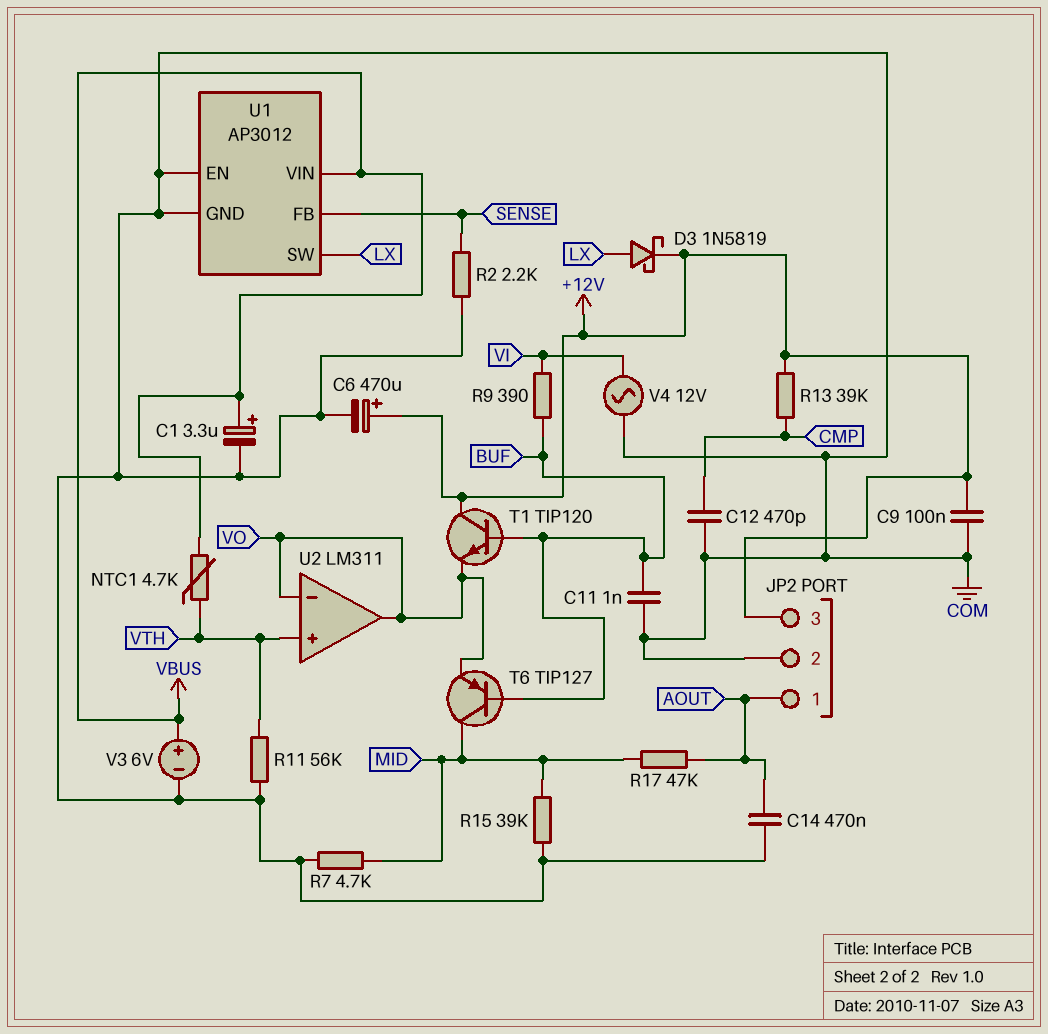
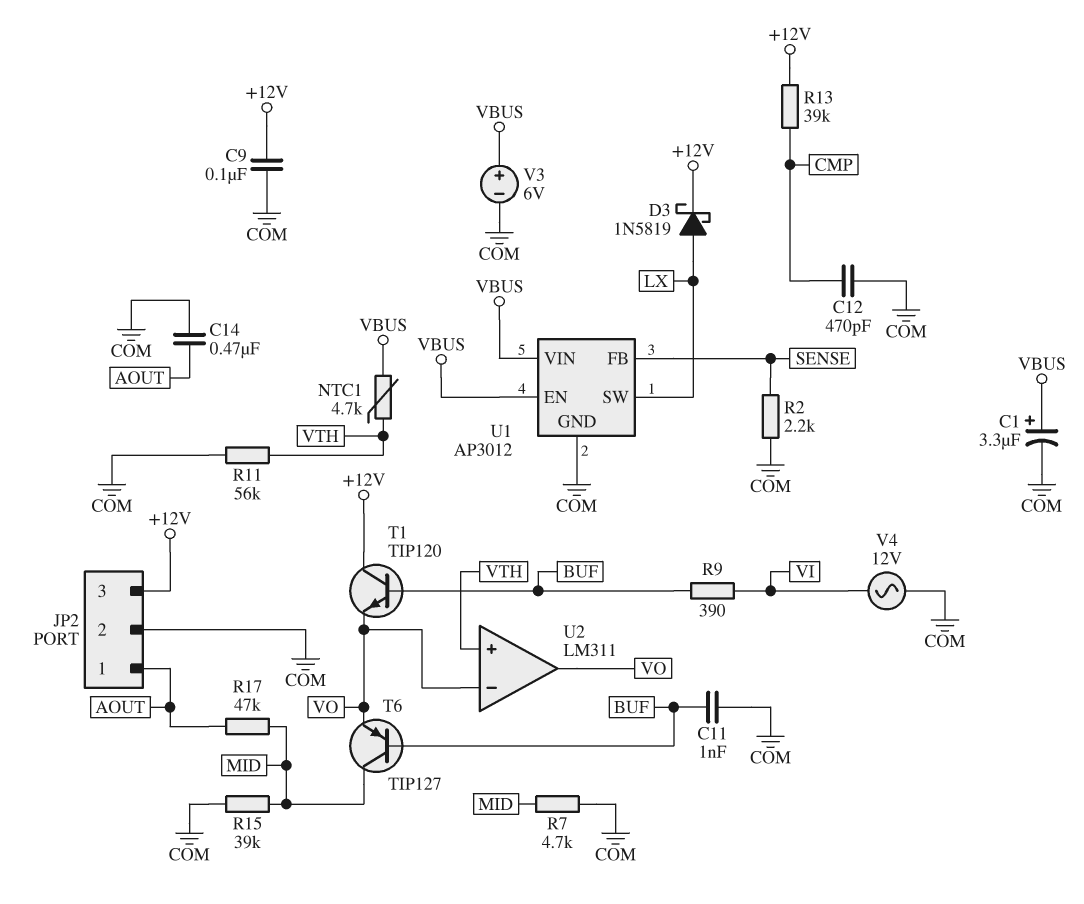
C6: 470uF (plus +12V, minus COM) -> none
U1 pin EN: COM -> VBUS

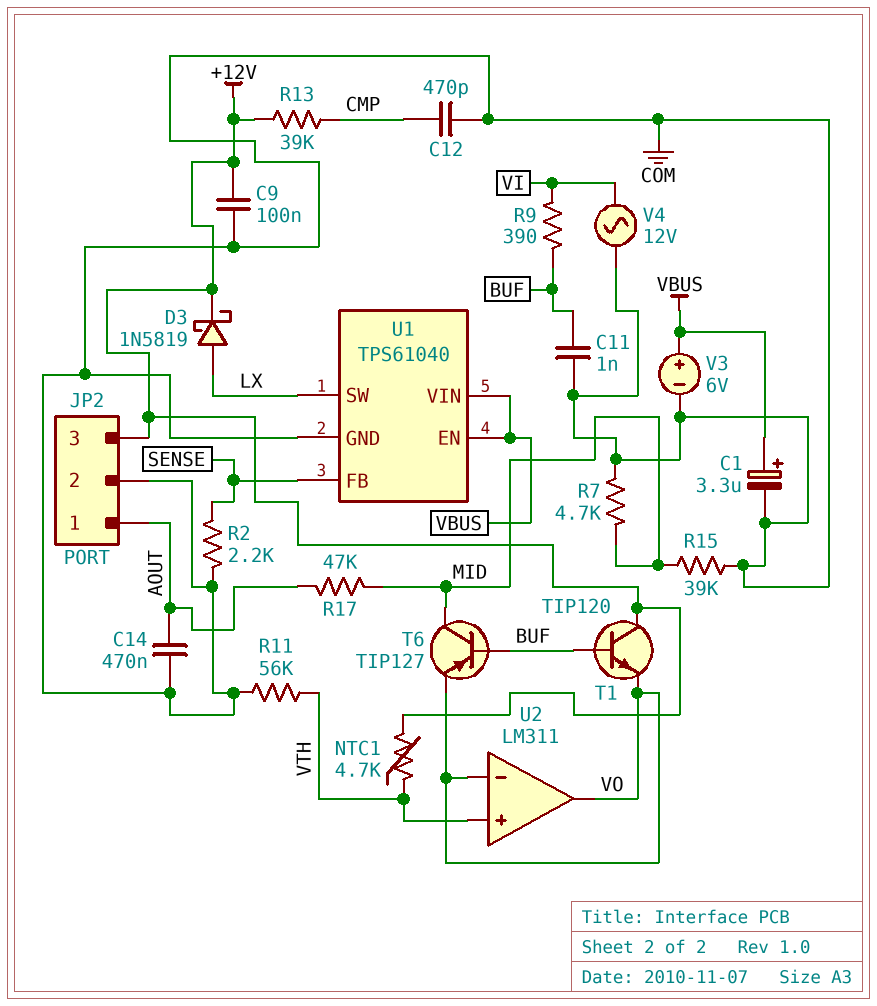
NTC1: 4.7k (VBUS, VTH) -> 4.7k (+12V, VTH)
U1: AP3012 -> TPS61040

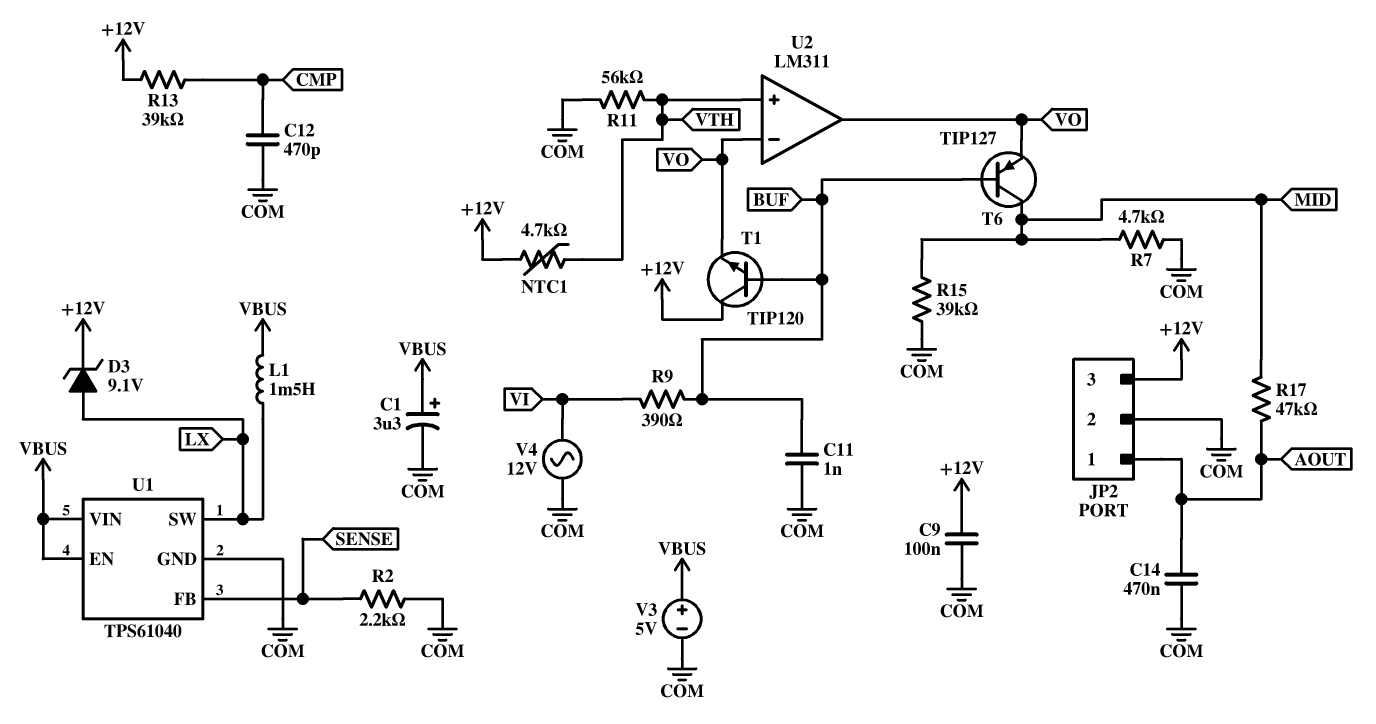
D3: schottky 1N5819 (A LX, K +12V) -> zener 9.1V (A LX, K +12V)
L1: none -> 1.5mH (LX, VBUS)
V3: 6V (plus VBUS, minus COM) -> 5V (plus VBUS, minus COM)

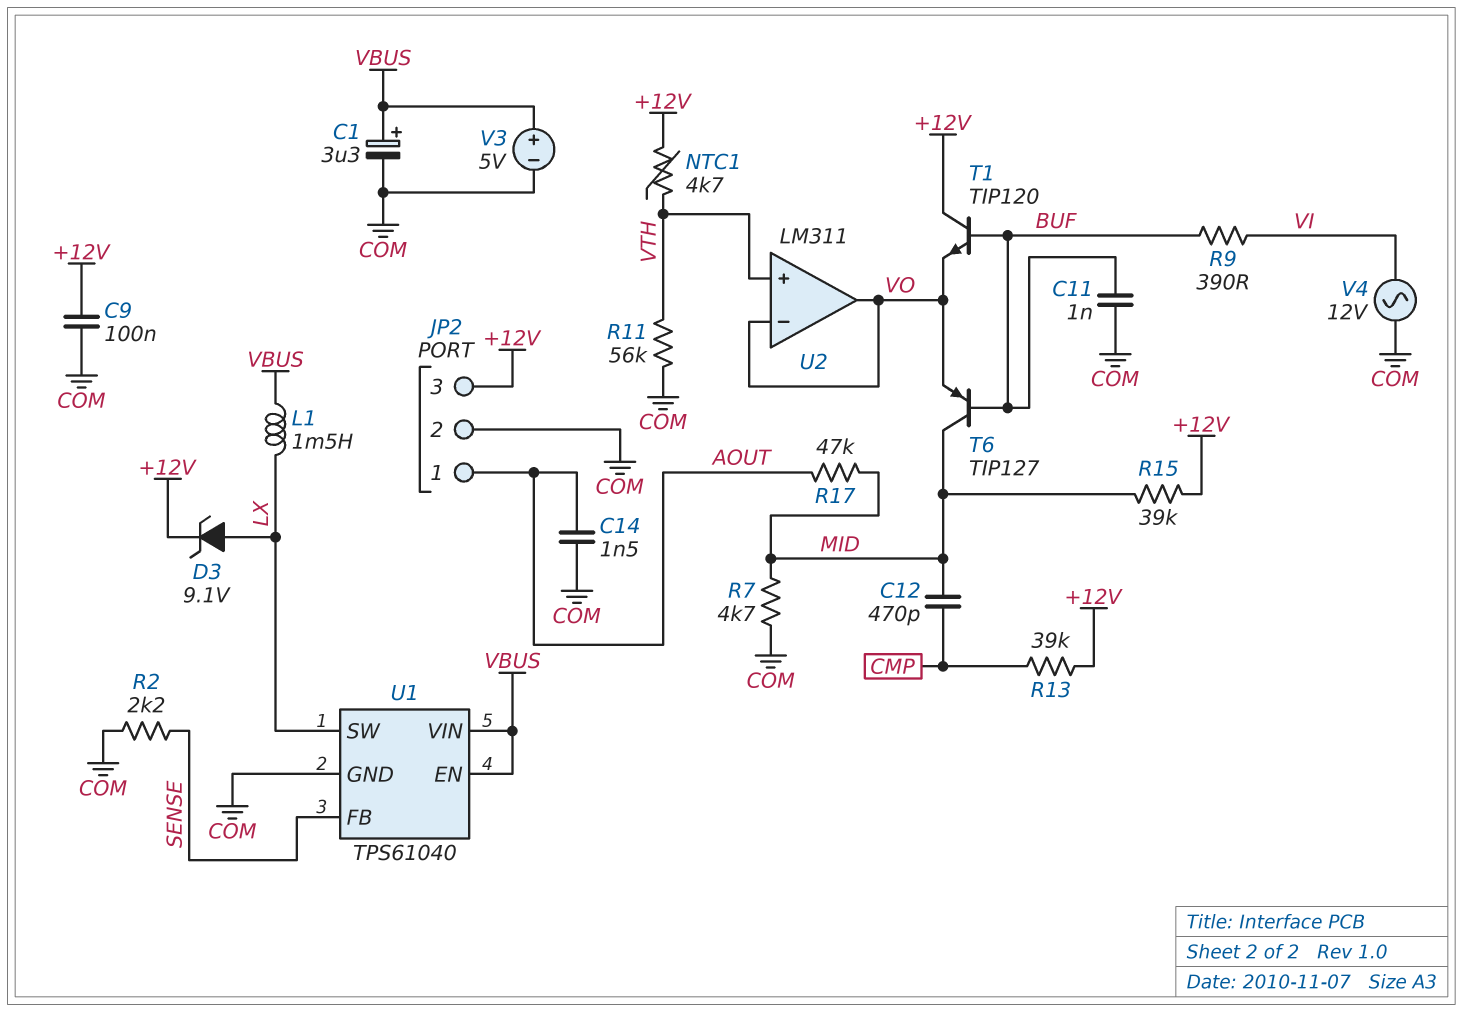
C12: 470pF (CMP, COM) -> 470pF (CMP, MID)
C14: 470nF (AOUT, COM) -> 1.5nF (AOUT, COM)
R15: 39k (COM, MID) -> 39k (+12V, MID)

